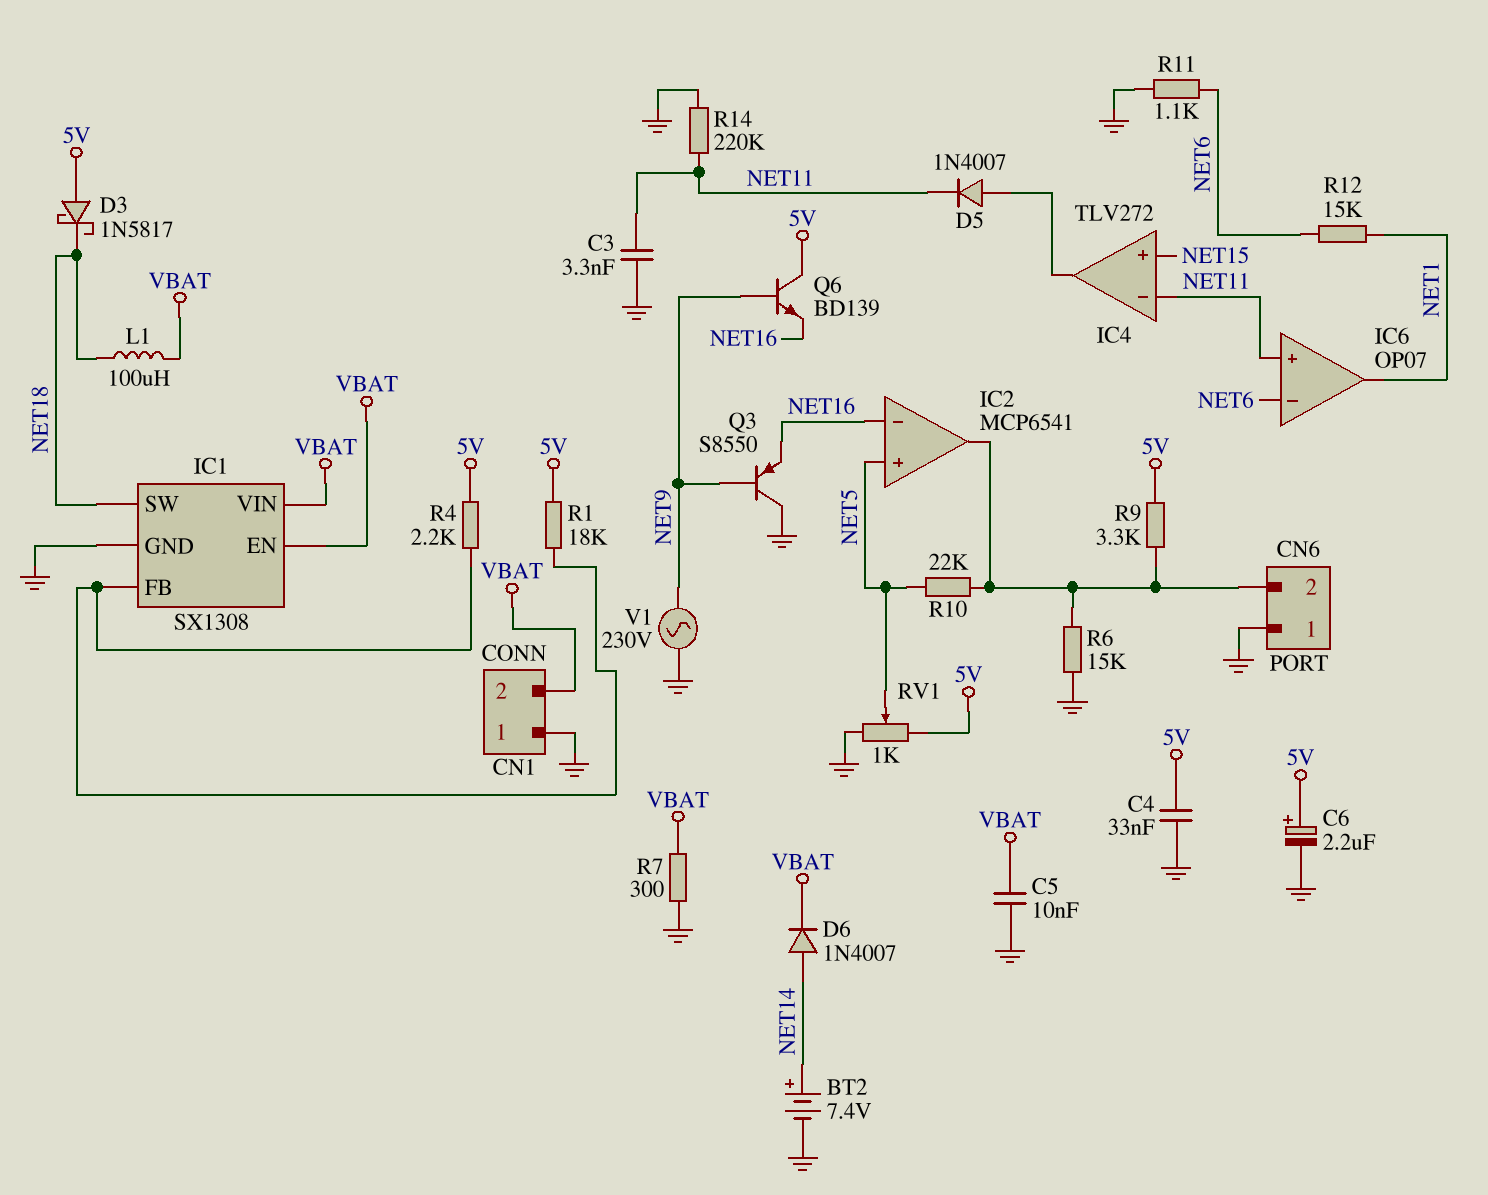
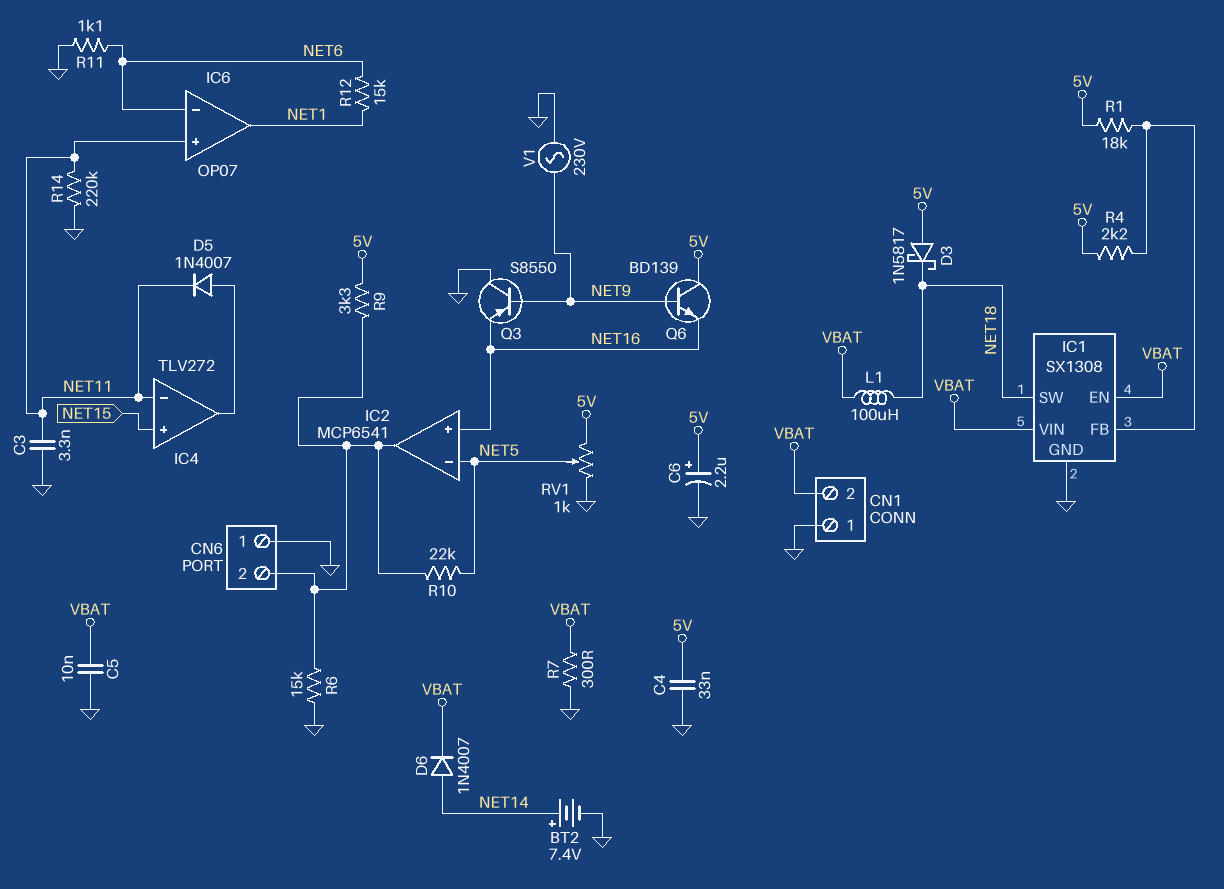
IC2 pin in+: NET5 -> NET16
IC2 pin in-: NET16 -> NET5

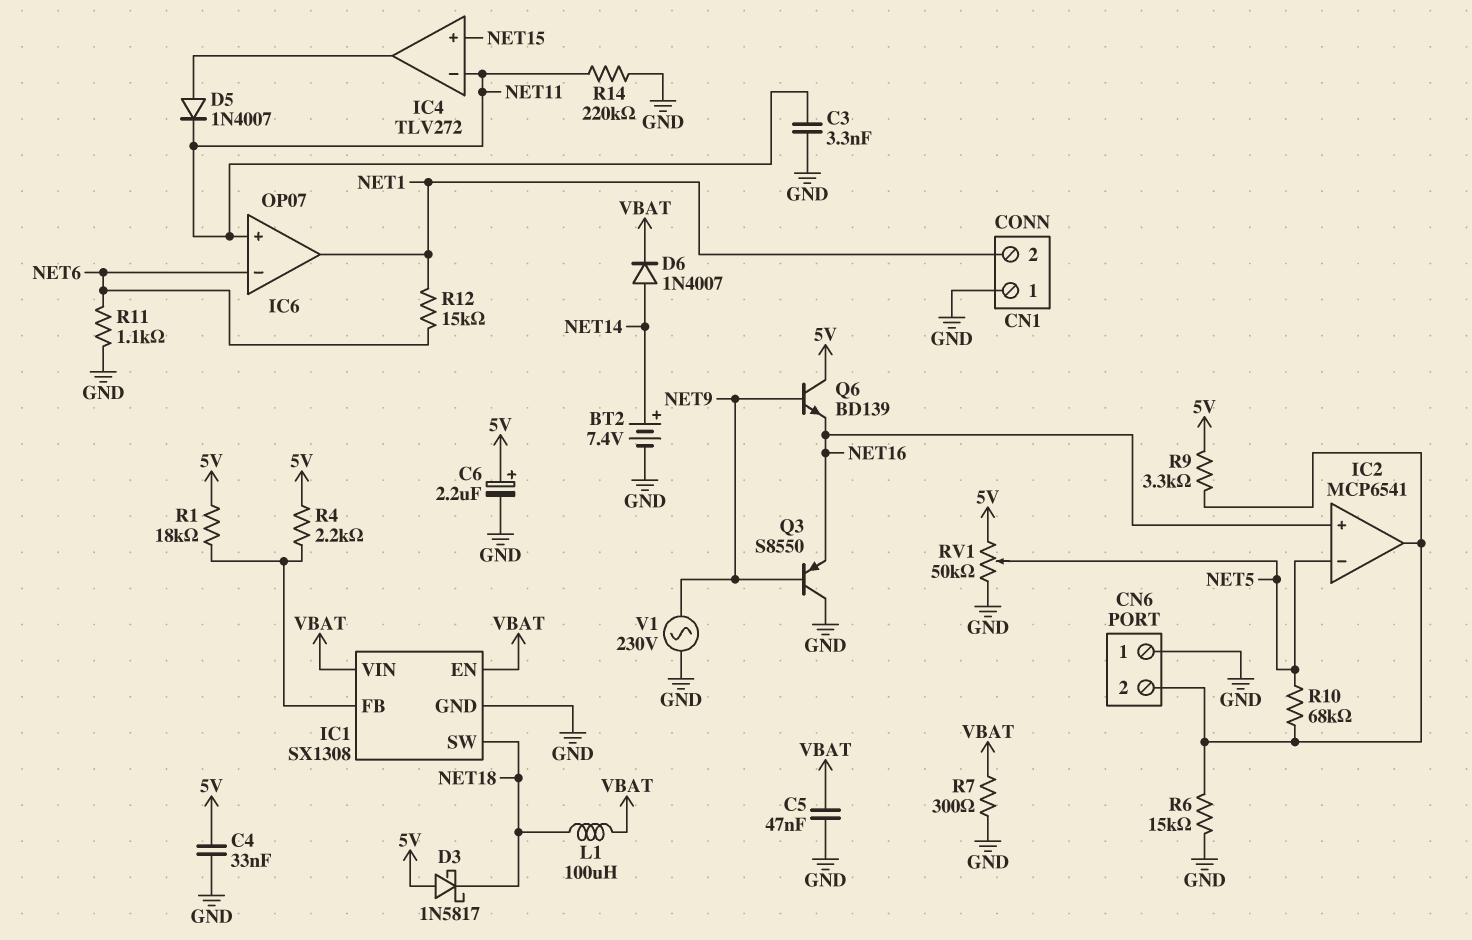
C5: 10nF (GND, VBAT) -> 47nF (GND, VBAT)
CN1 pin 2: VBAT -> NET1
R10: 22k (CN6/2, NET5) -> 68k (CN6/2, NET5)
RV1: 1k (5V, GND, wiper NET5) -> 50k (5V, GND, wiper NET5)

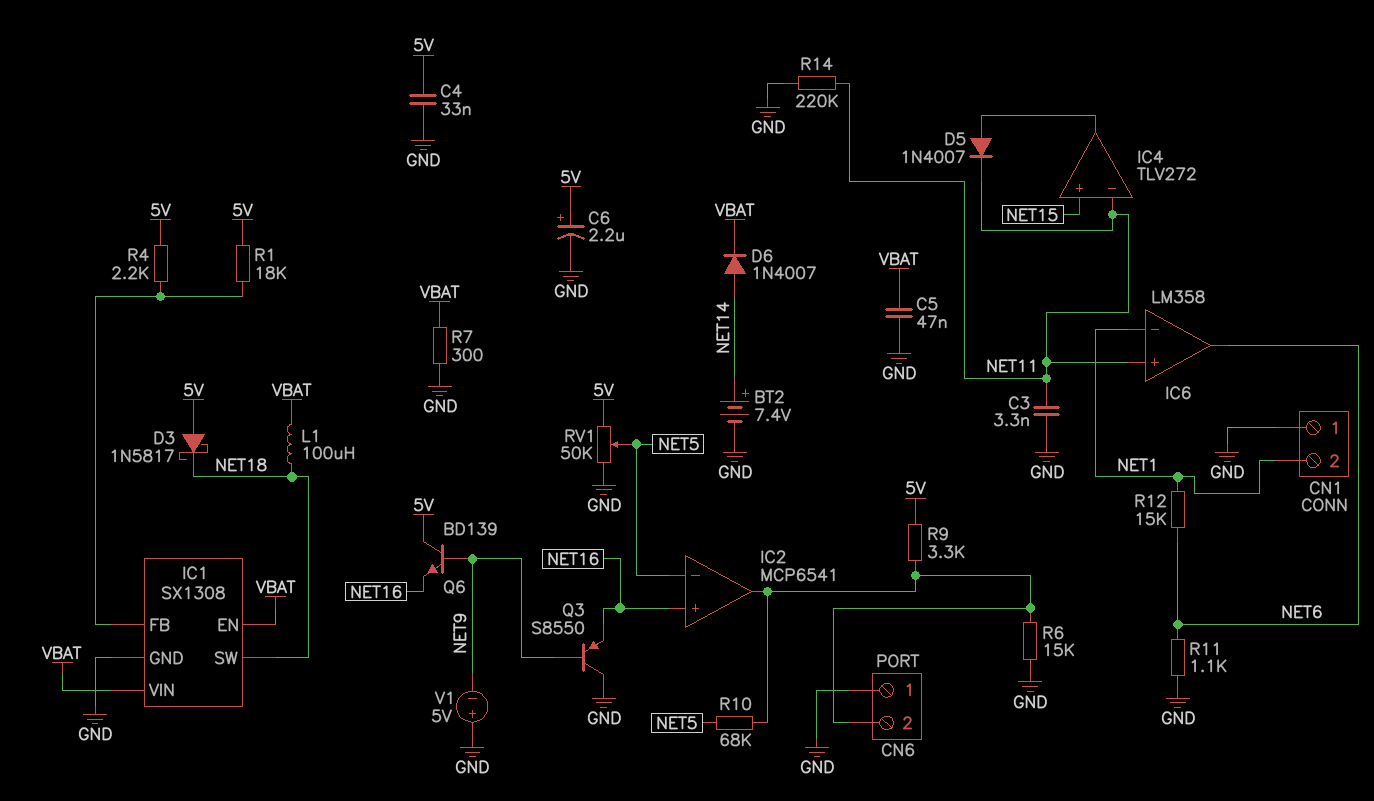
IC6: OP07 -> LM358
IC6 pin in-: NET6 -> NET1
IC6 pin out: NET1 -> NET6
V1: AC 230V (GND, NET9) -> 5V (plus GND, minus NET9)

